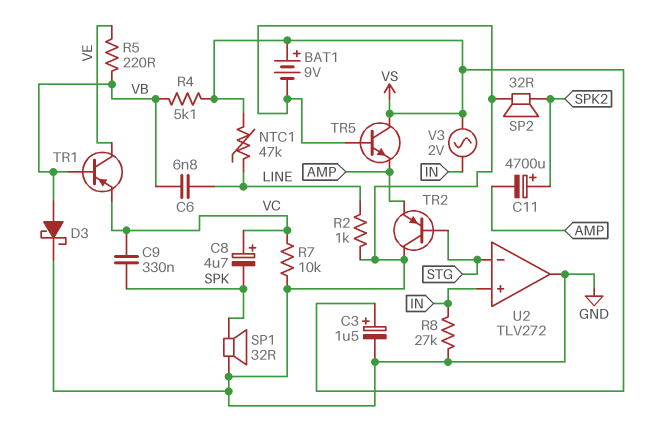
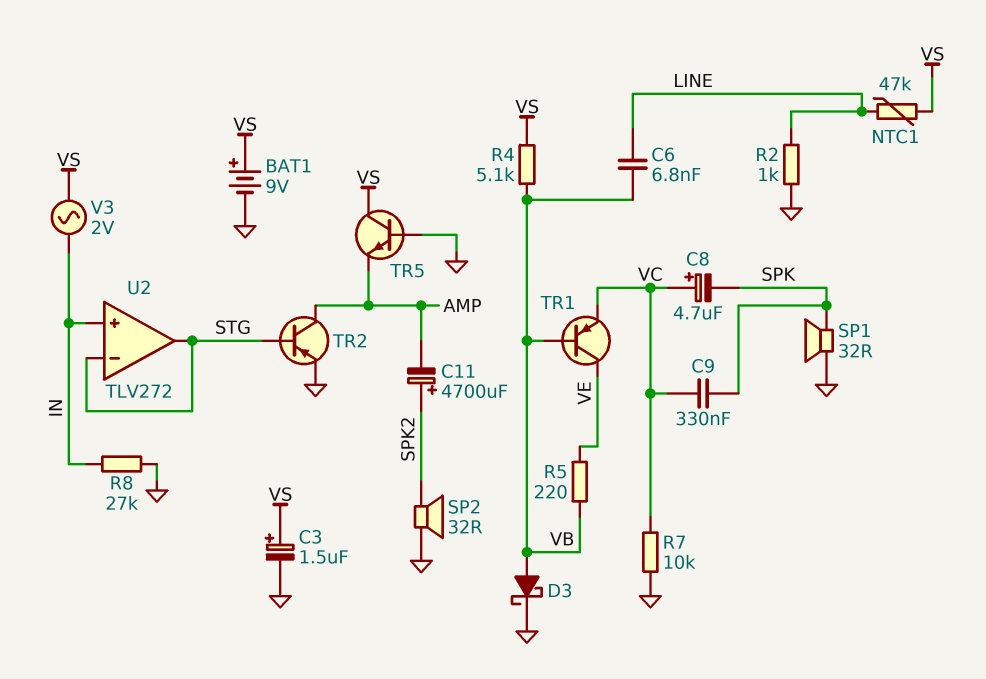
TR2: PNP (B STG, C GND, E AMP) -> PNP (B STG, C AMP, E GND)
U2 pin out: GND -> STG

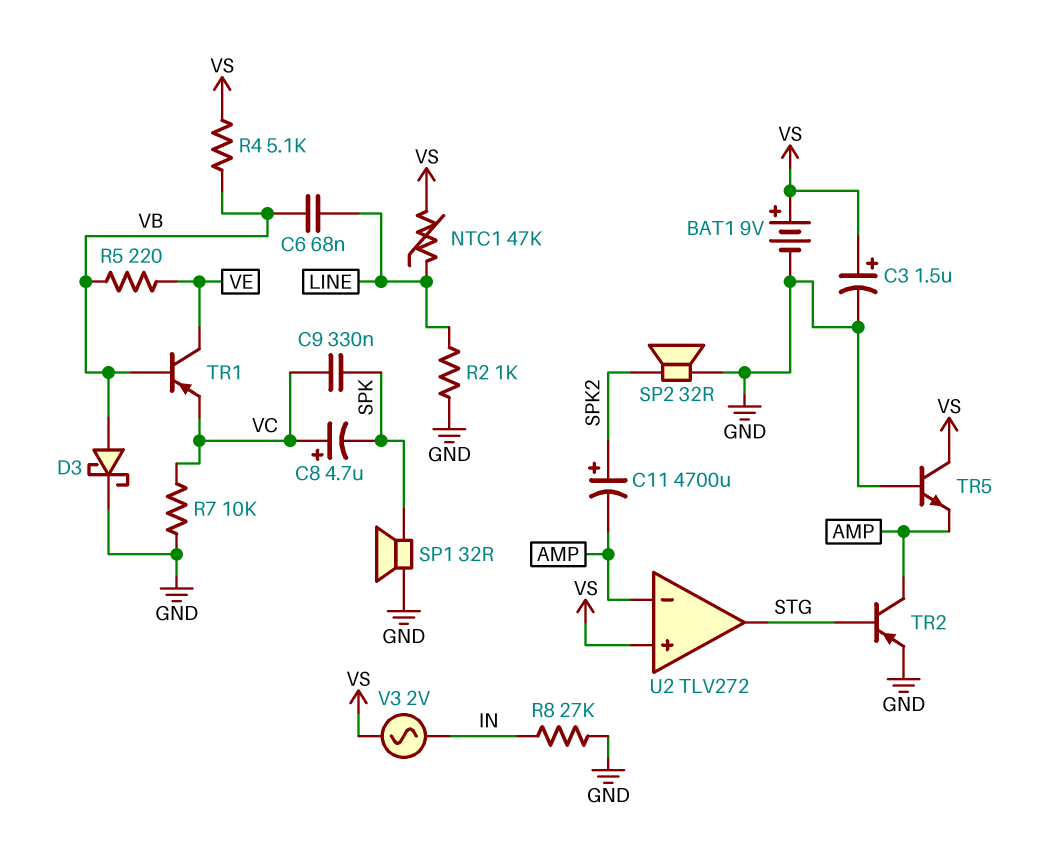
C6: 6.8nF (LINE, VB) -> 68nF (LINE, VB)
U2 pin in+: IN -> VS
U2 pin in-: STG -> AMP

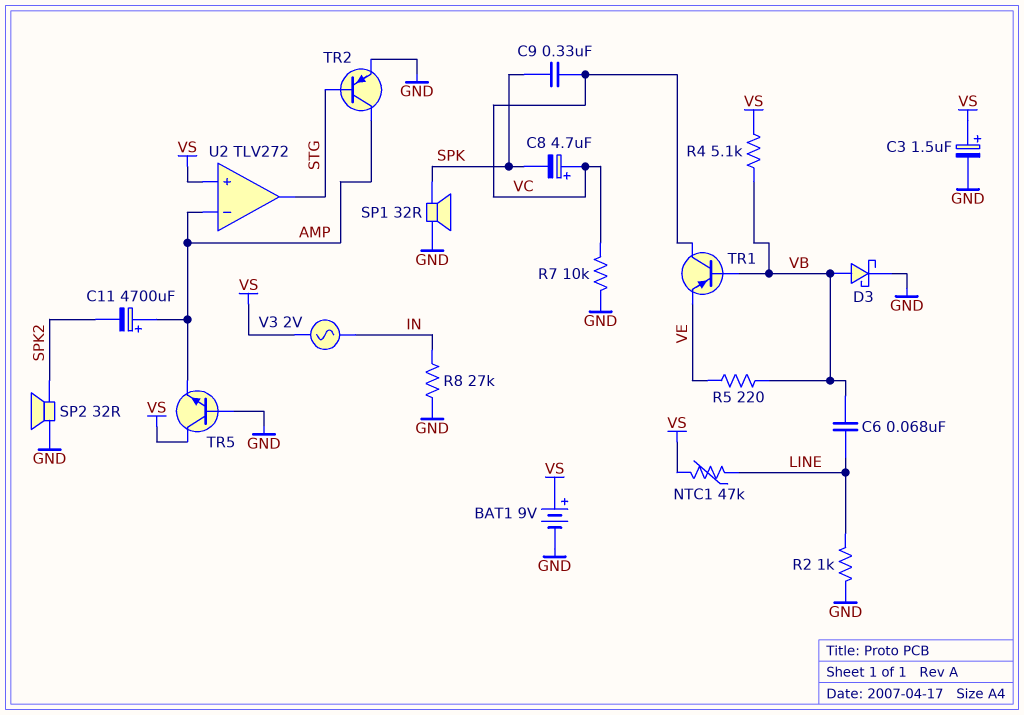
C11: 4700uF (plus SPK2, minus AMP) -> 4700uF (plus AMP, minus SPK2)
TR1: PNP (B VB, C VE, E VC) -> PNP (B VB, C VC, E VE)

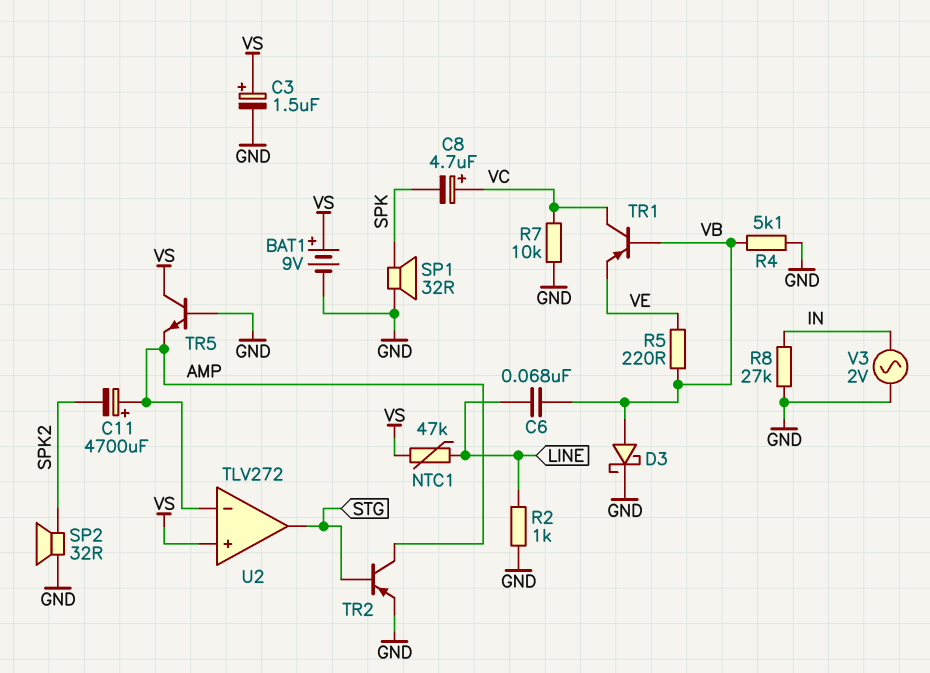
C9: 330nF (SPK, VC) -> none
R4: 5.1k (VB, VS) -> 5.1k (GND, VB)
V3: AC 2V (IN, VS) -> AC 2V (GND, IN)

